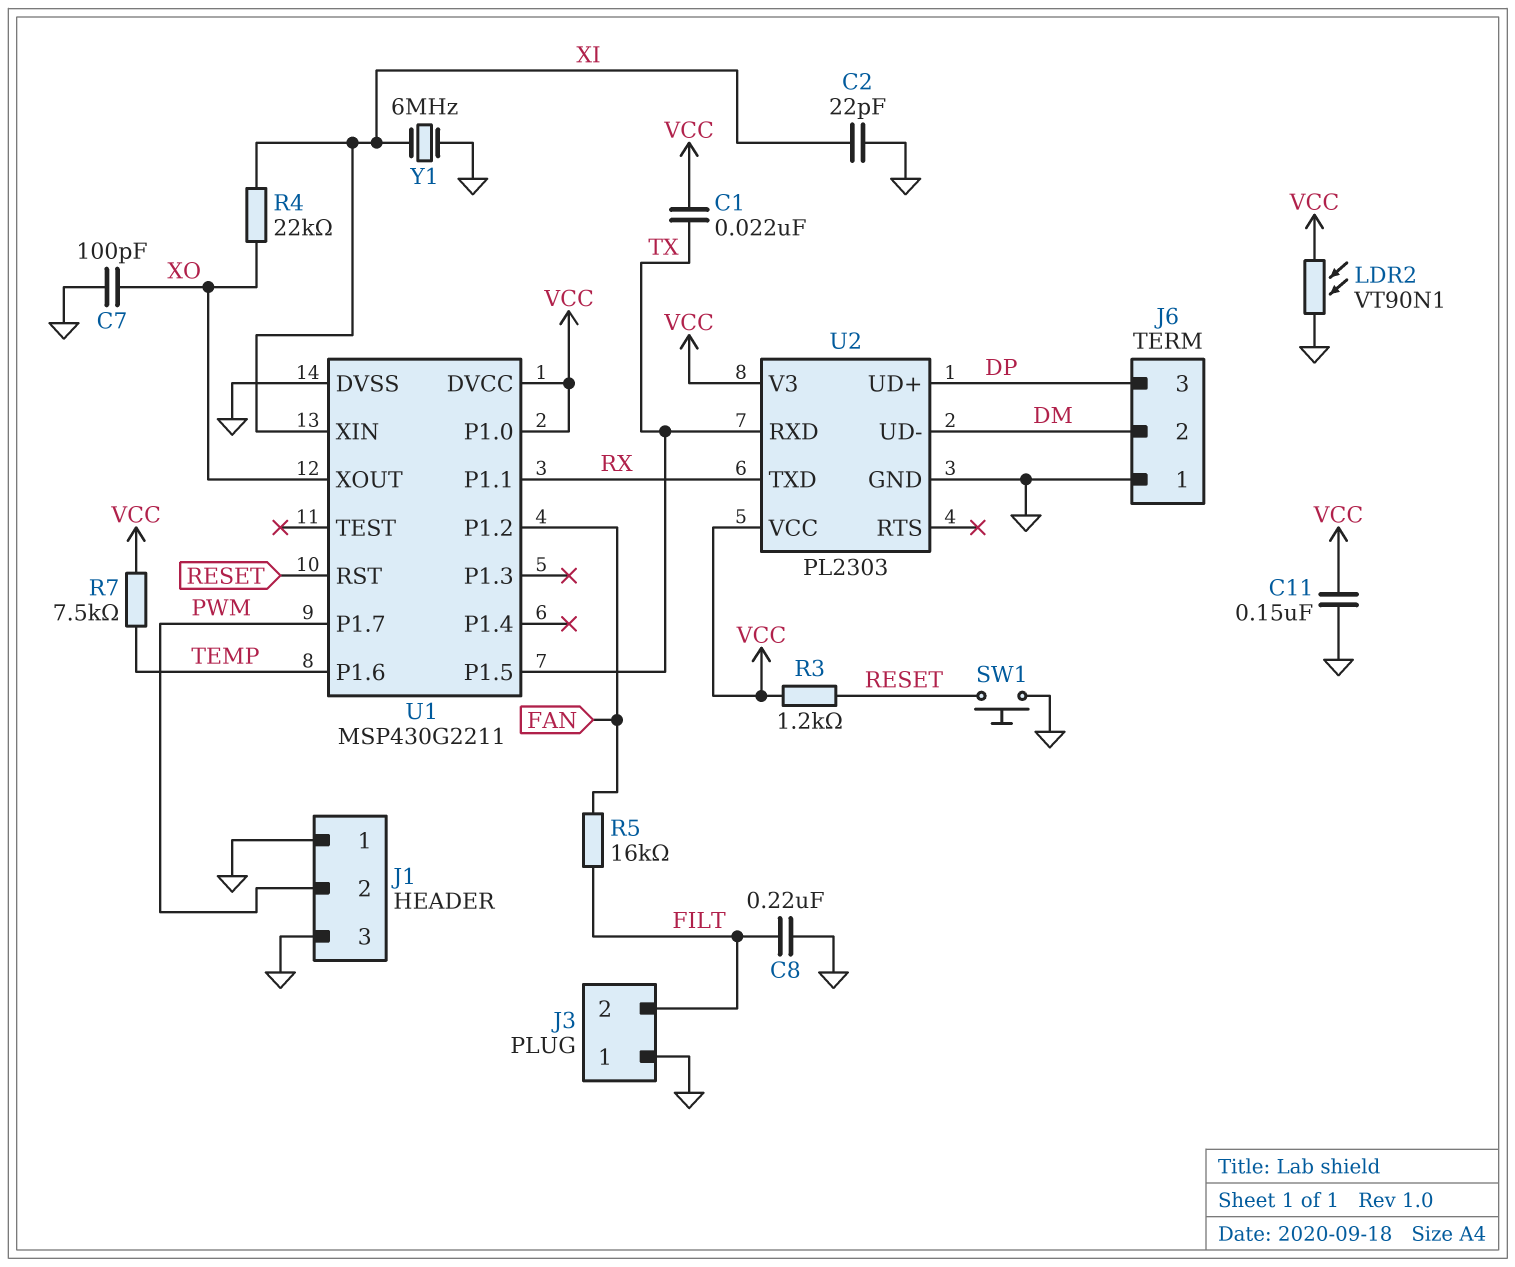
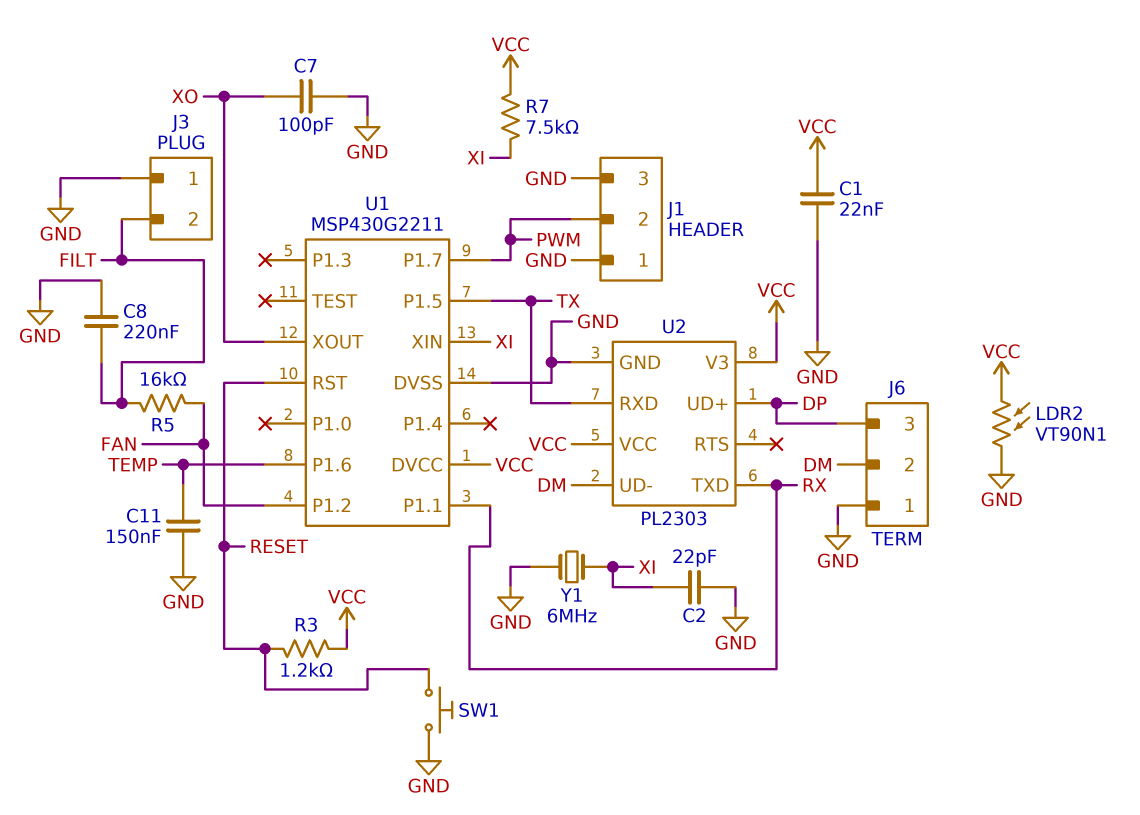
C1: 22nF (TX, VCC) -> 22nF (GND, VCC)
C11: 150nF (GND, VCC) -> 150nF (GND, TEMP)
R4: 22k (XI, XO) -> none
R7: 7.5k (TEMP, VCC) -> 7.5k (VCC, XI)
U1 pin P1.0: VCC -> none

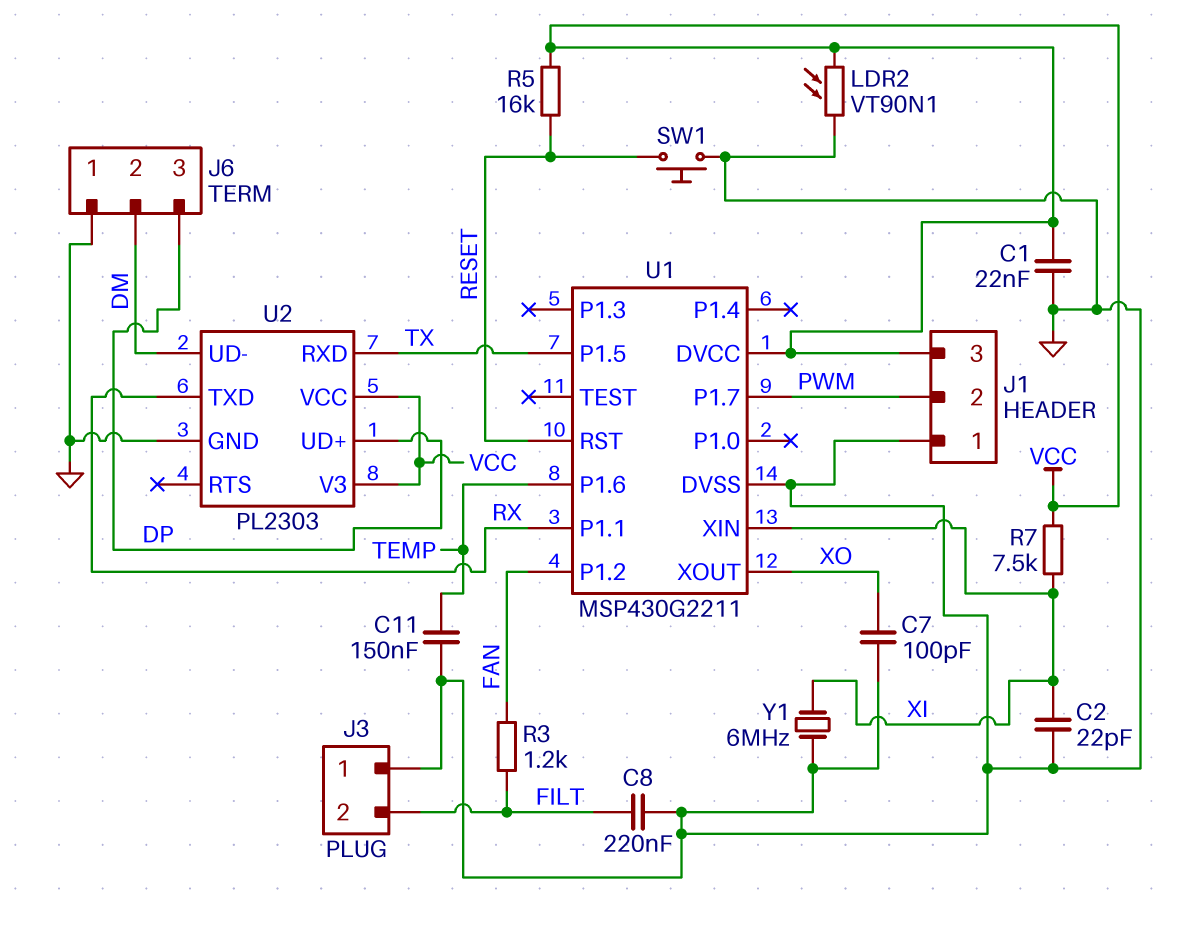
J1 pin 3: GND -> VCC
R3: 1.2k (RESET, VCC) -> 1.2k (FAN, FILT)
R5: 16k (FAN, FILT) -> 16k (RESET, VCC)

